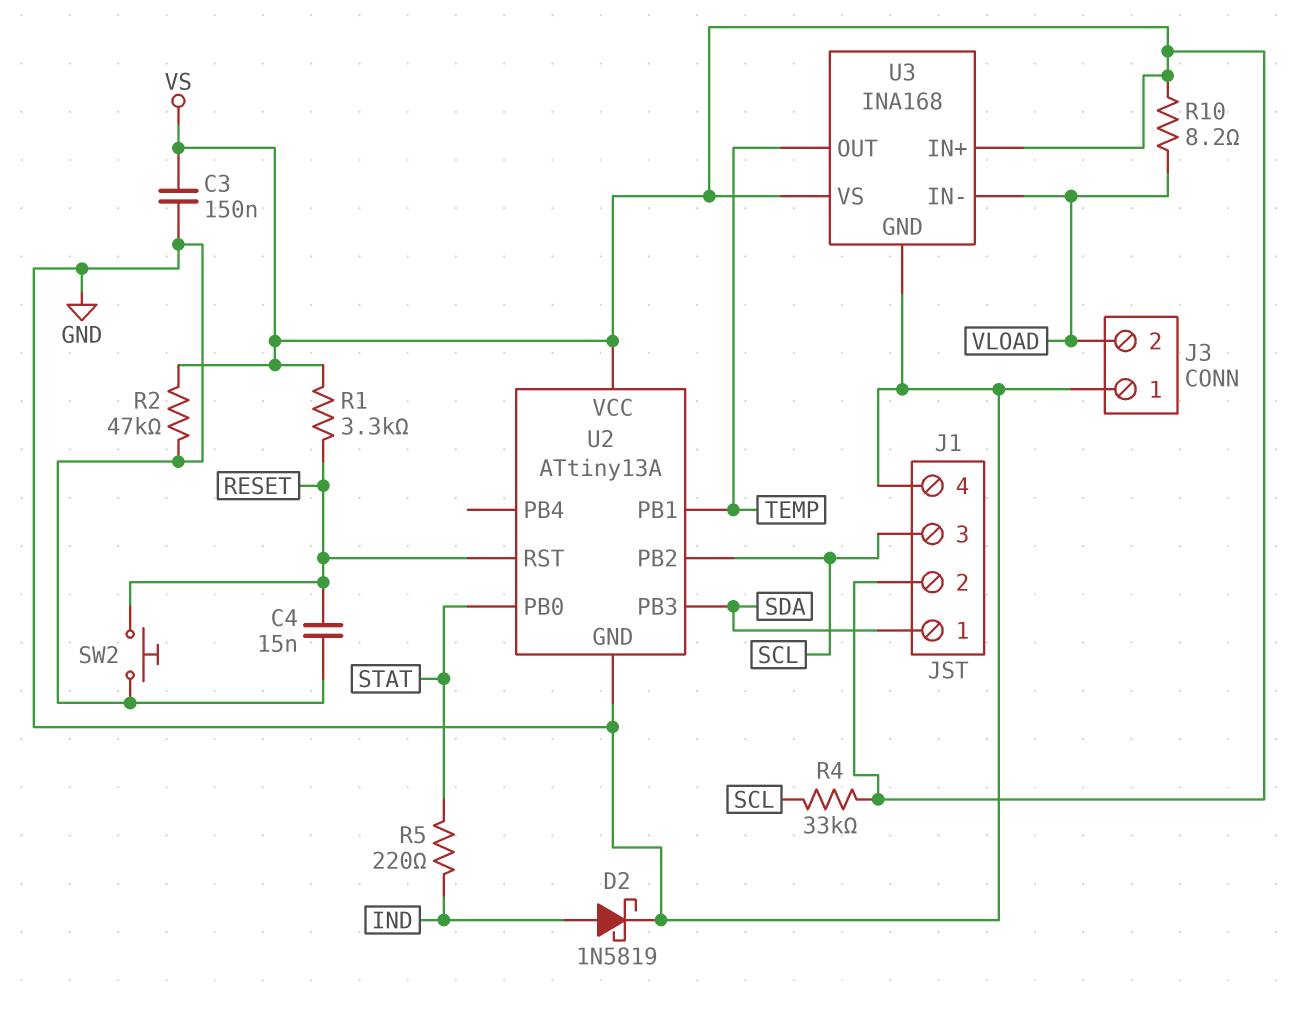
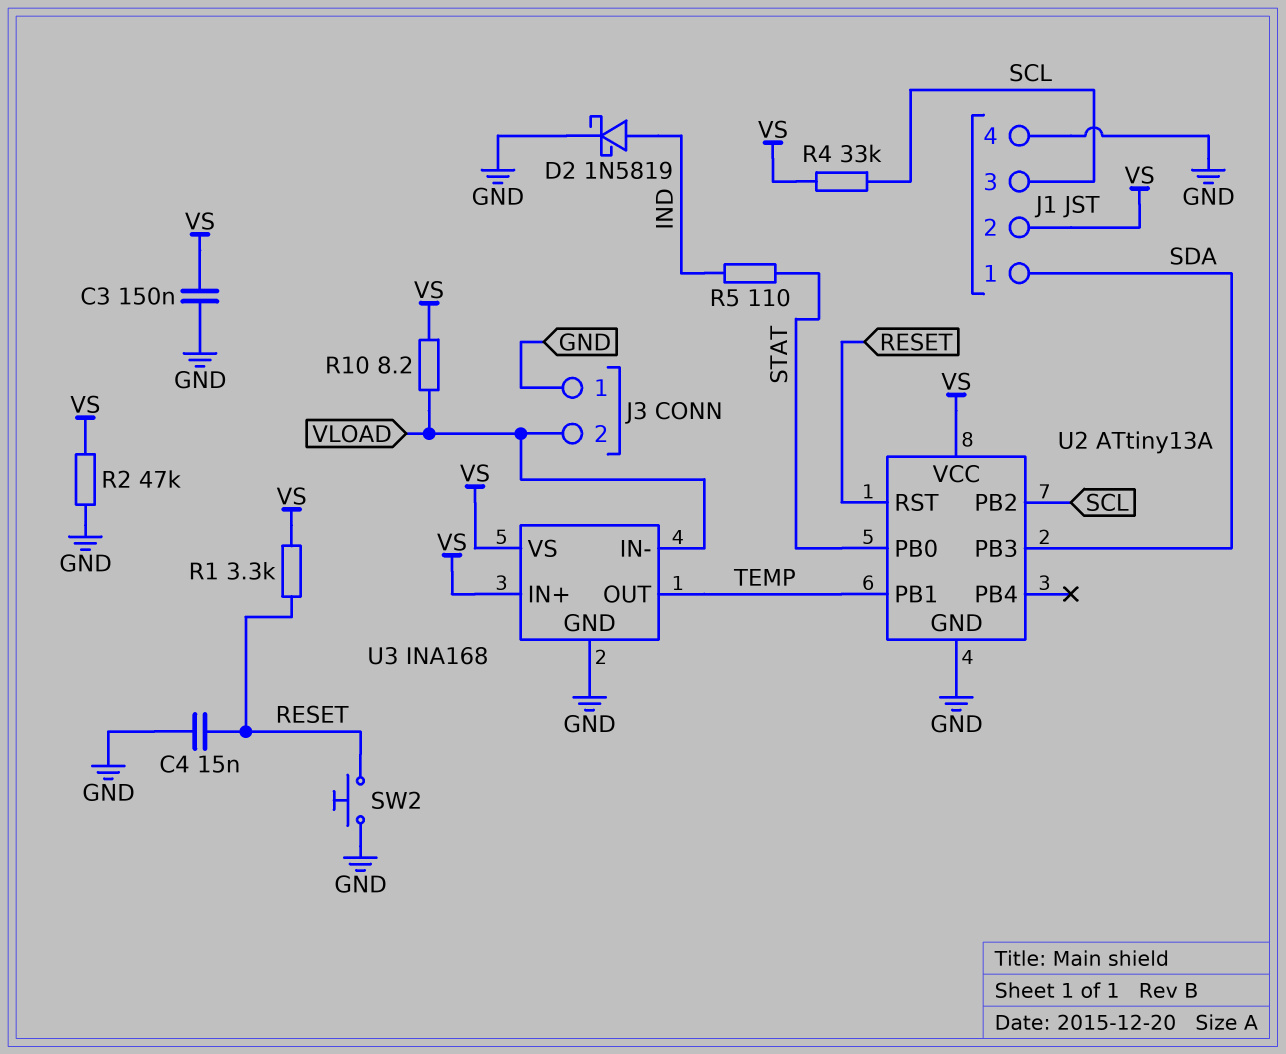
R5: 220 (IND, STAT) -> 110 (IND, STAT)

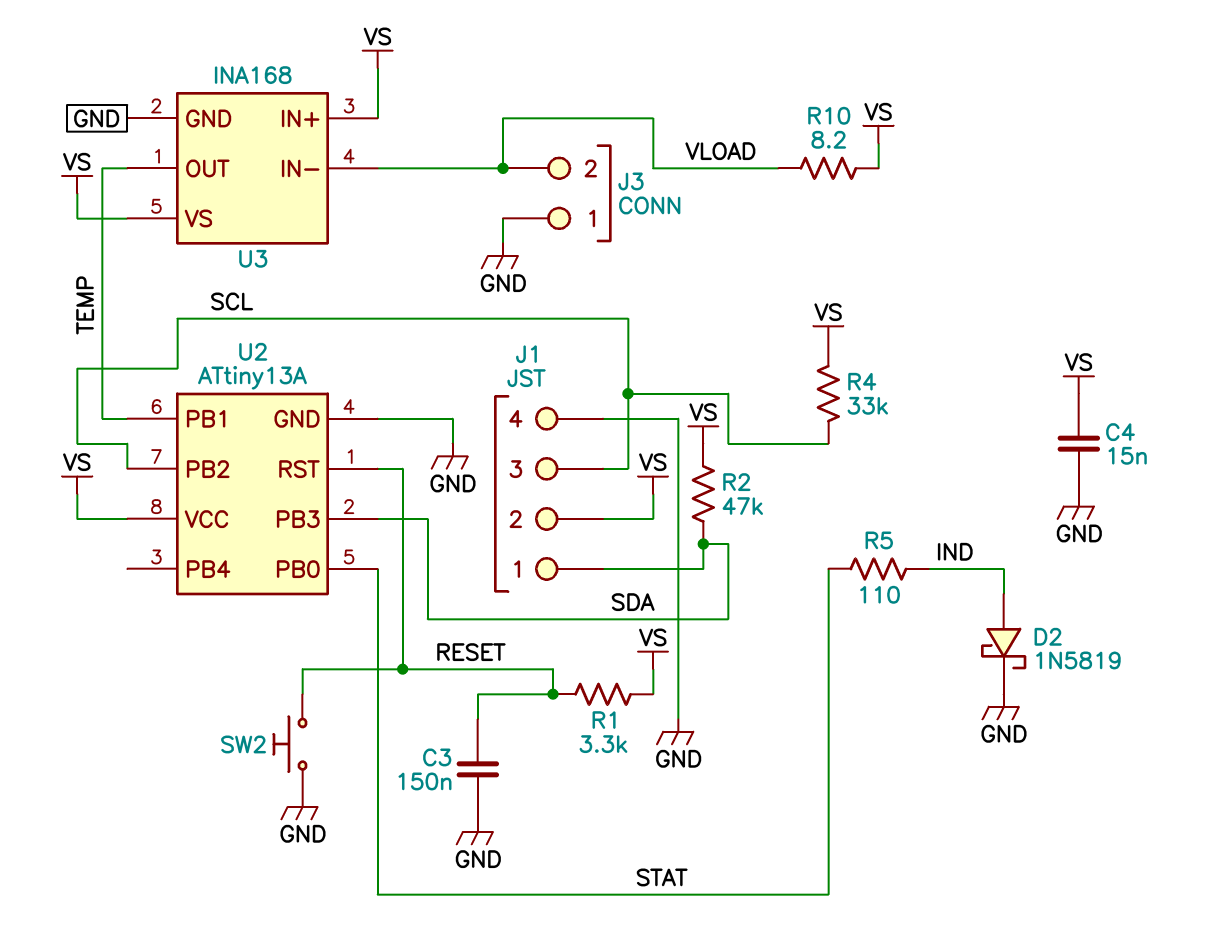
C3: 150nF (GND, VS) -> 150nF (GND, RESET)
C4: 15nF (GND, RESET) -> 15nF (GND, VS)
R2: 47k (GND, VS) -> 47k (SDA, VS)

